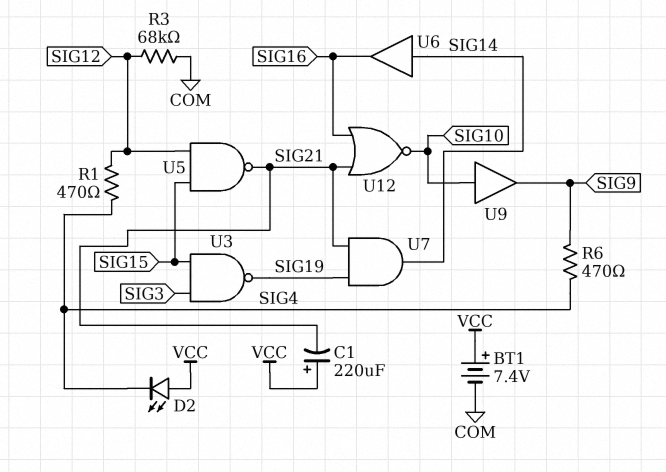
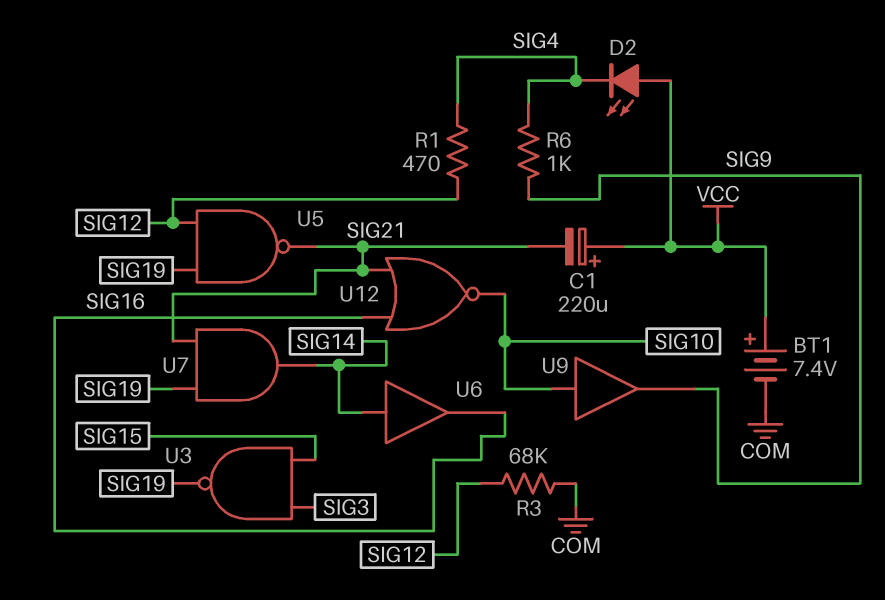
R6: 470 (SIG4, SIG9) -> 1k (SIG4, SIG9)
U5: NAND (in SIG12, in SIG15, out SIG21) -> NAND (in SIG12, in SIG19, out SIG21)

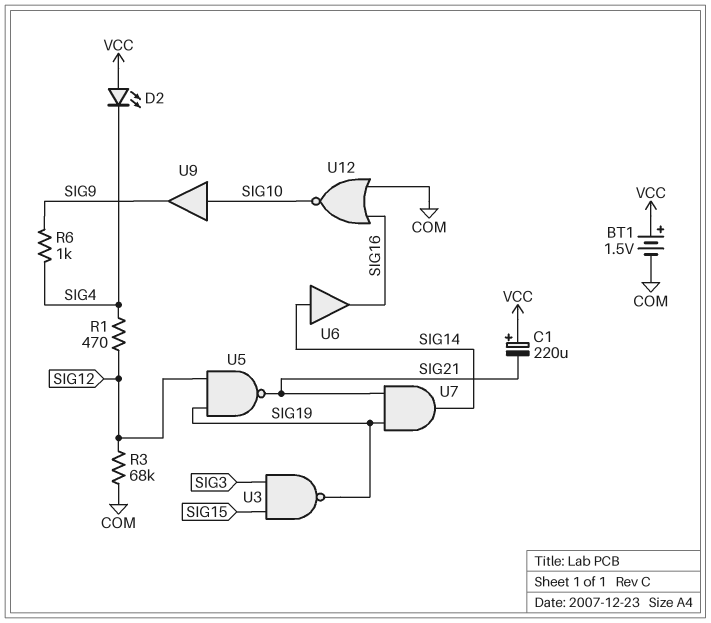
BT1: 7.4V (plus VCC, minus COM) -> 1.5V (plus VCC, minus COM)
U12: NOR (in SIG16, in SIG21, out SIG10) -> NOR (in COM, in SIG16, out SIG10)

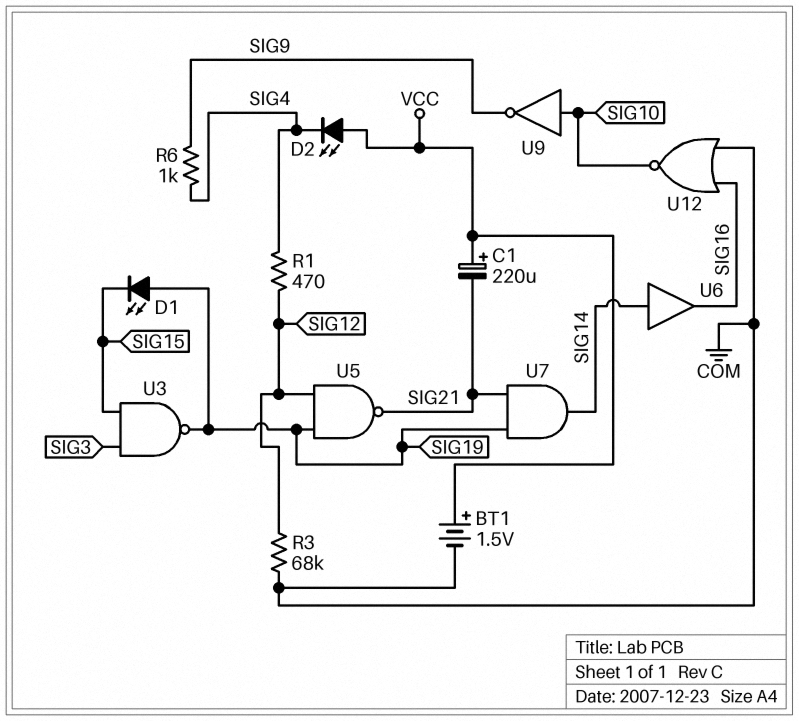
D1: none -> LED (A SIG19, K SIG15)
U9: buffer (in SIG10, out SIG9) -> NOT (in SIG10, out SIG9)

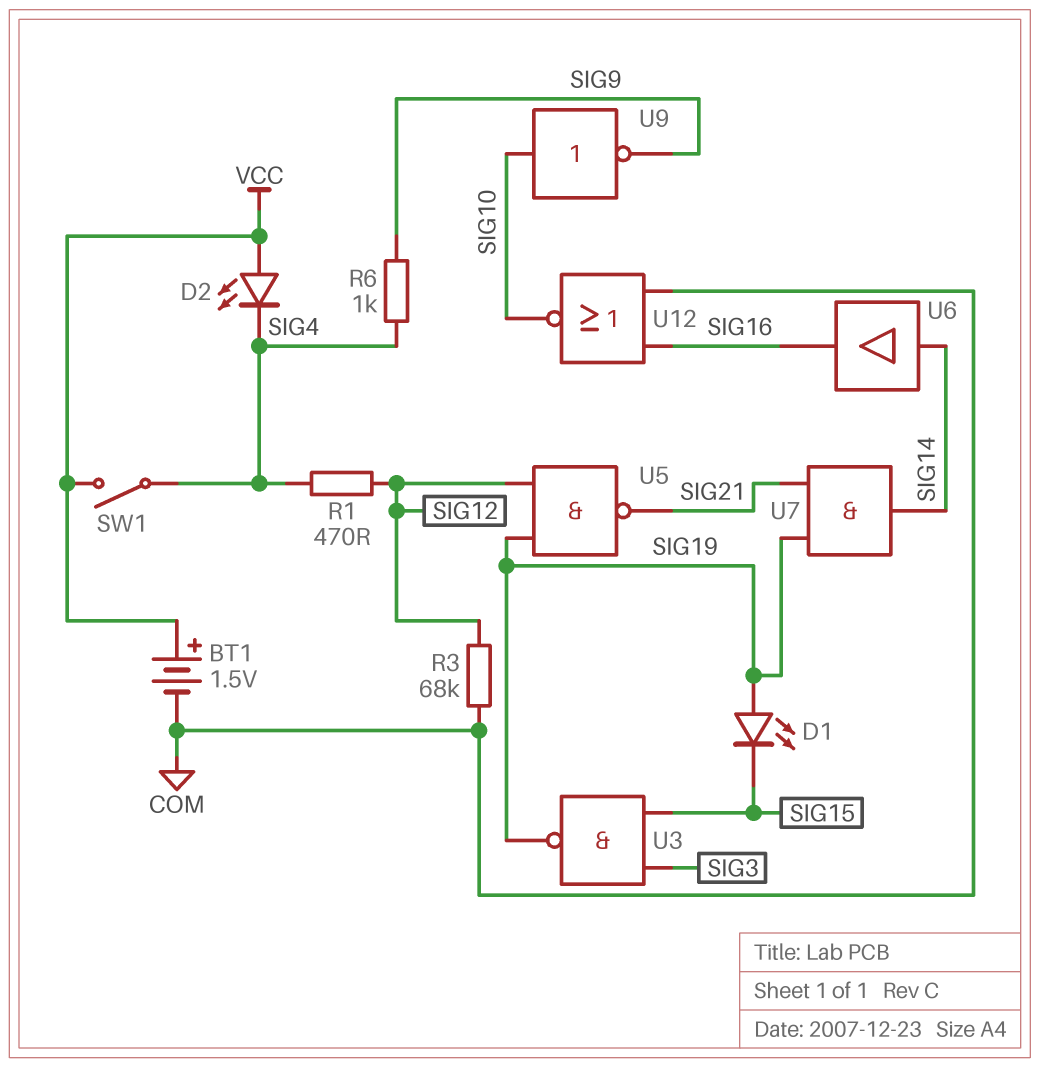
C1: 220uF (plus VCC, minus SIG21) -> none
SW1: none -> switch (SIG4, VCC)

